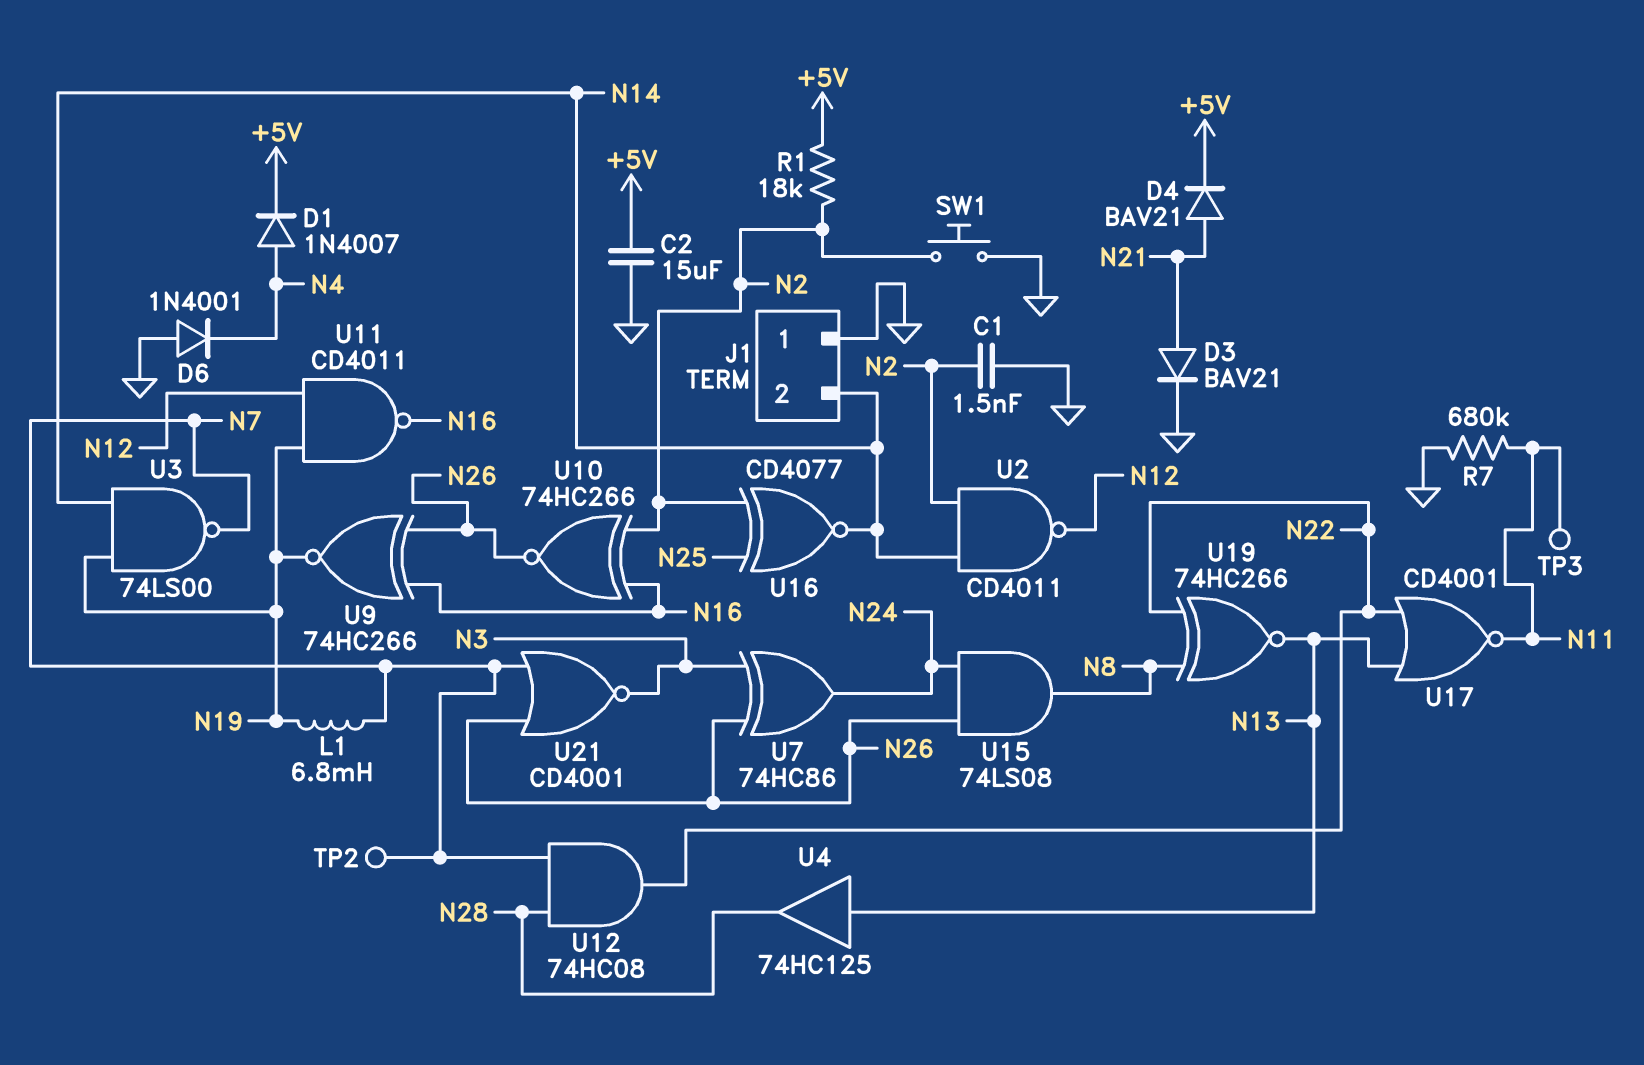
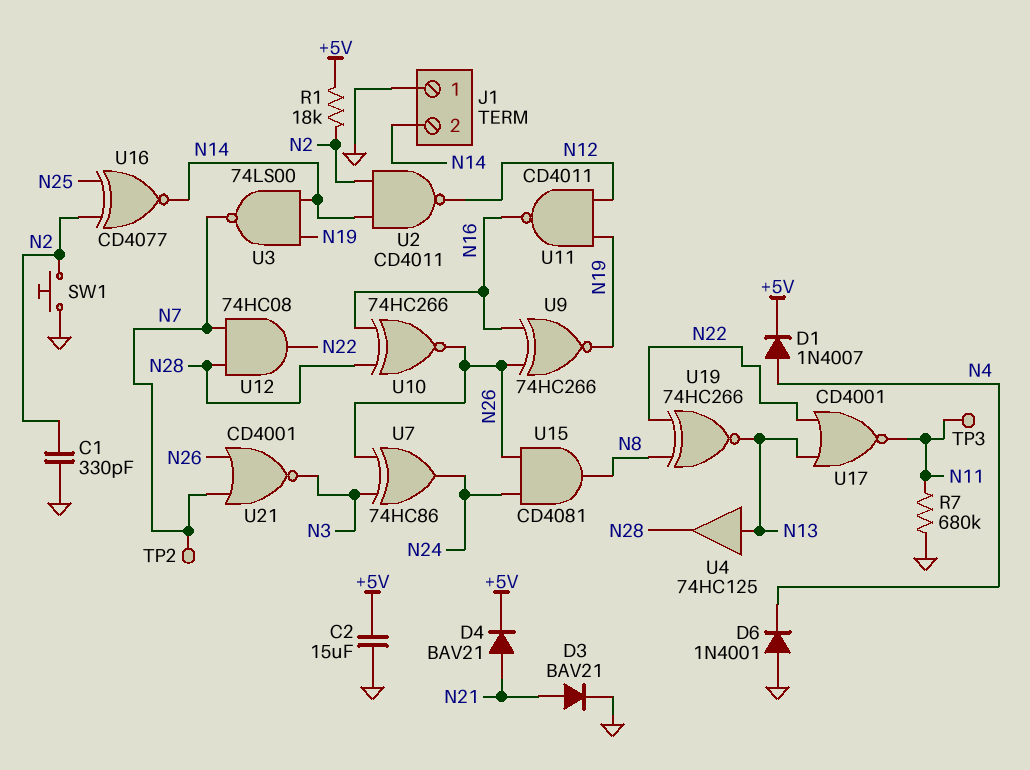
C1: 1.5nF (GND, N2) -> 330pF (GND, N2)
L1: 6.8mH (N7, N19) -> none
U10: XNOR 74HC266 (in N2, in N16, out N26) -> XNOR 74HC266 (in N16, in N28, out N26)
U15: AND 74LS08 (in N24, in N26, out N8) -> AND CD4081 (in N24, in N26, out N8)

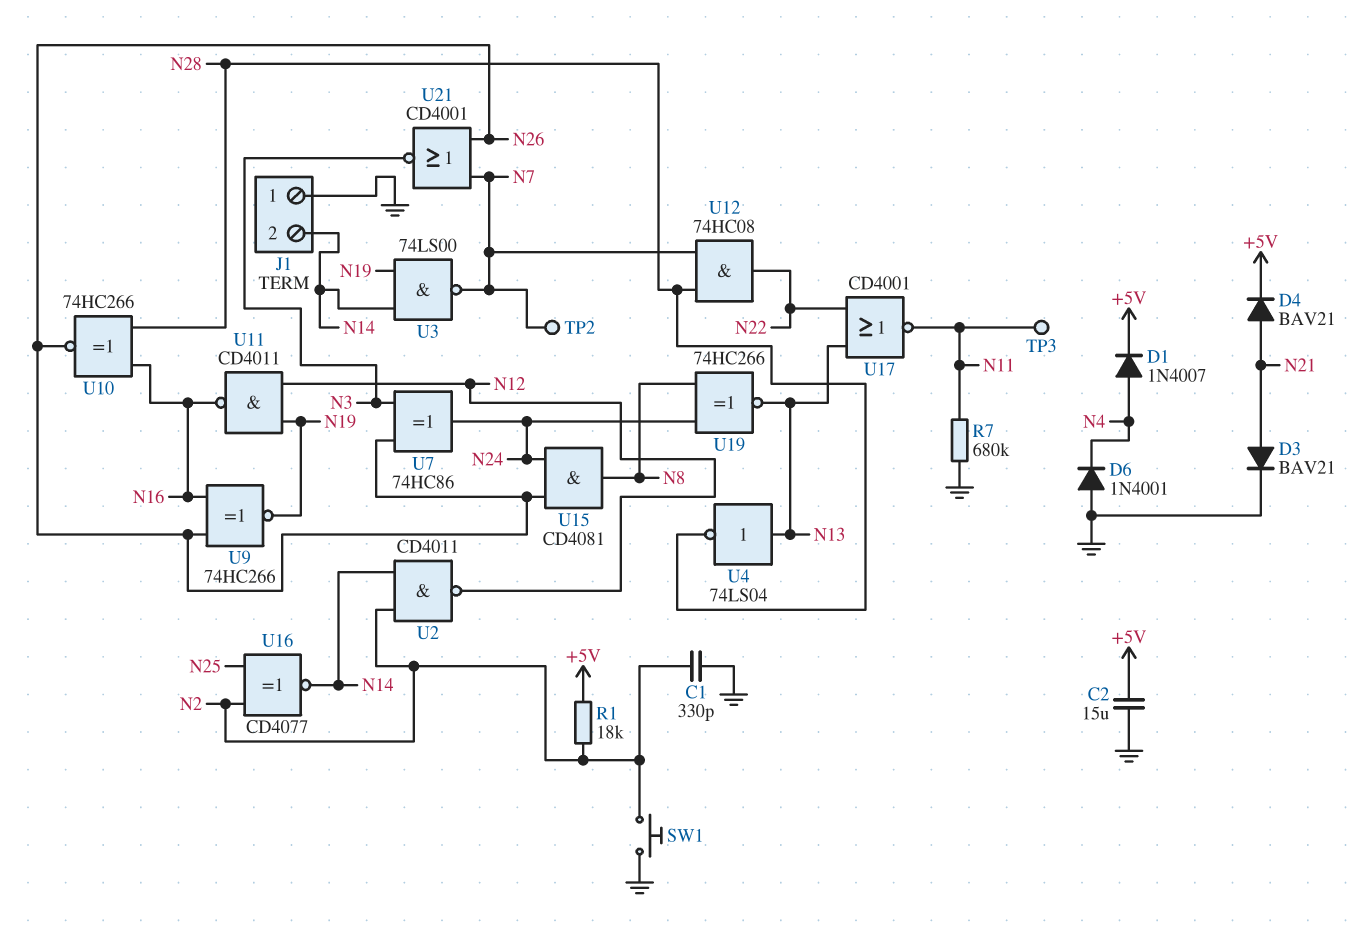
U4: buffer 74HC125 (in N13, out N28) -> NOT 74LS04 (in N13, out N28)
U19: XNOR 74HC266 (in N8, in N22, out N13) -> XNOR 74HC266 (in N8, in N24, out N13)

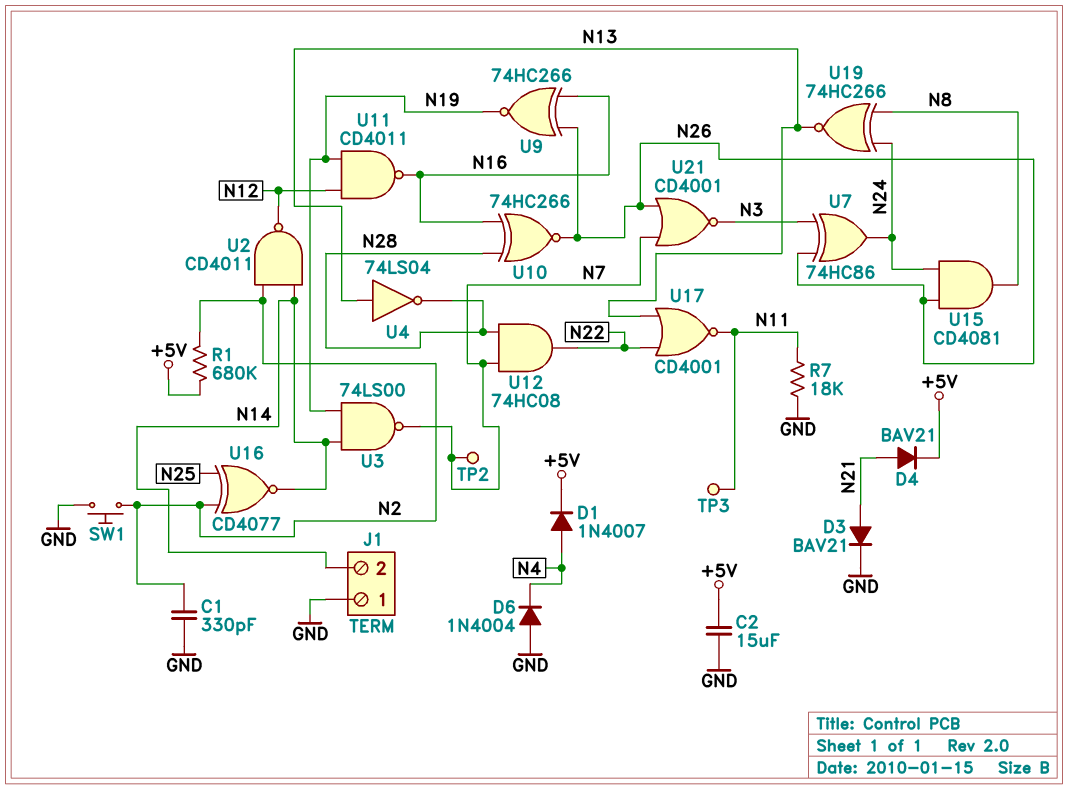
D6: diode 1N4001 (A GND, K N4) -> diode 1N4004 (A GND, K N4)
R1: 18k (+5V, N2) -> 680k (+5V, N2)
R7: 680k (GND, N11) -> 18k (GND, N11)

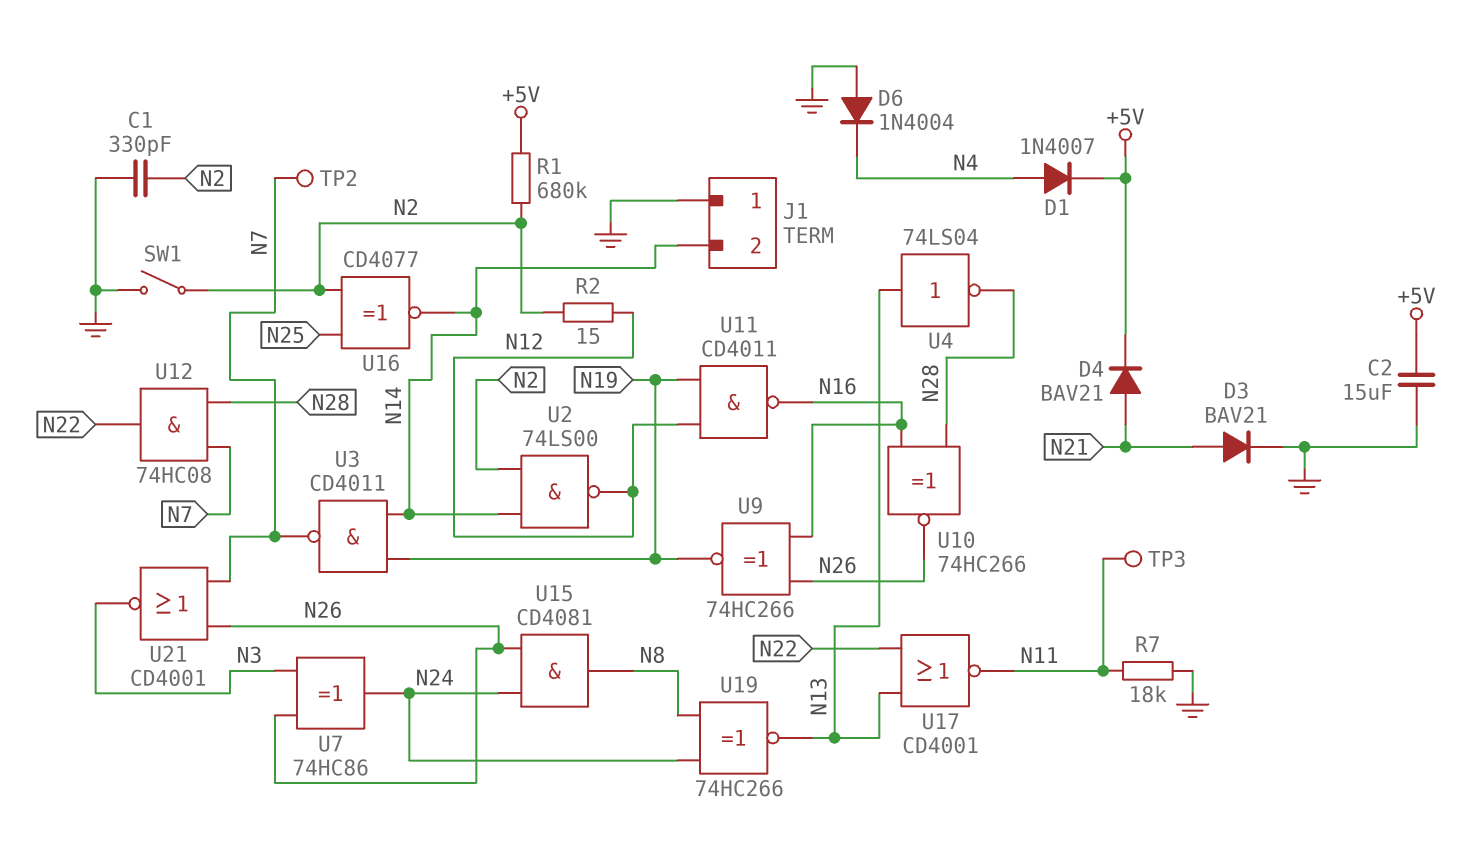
R2: none -> 15 (N2, N12)
SW1: button (GND, N2) -> switch (GND, N2)
U2: NAND CD4011 (in N2, in N14, out N12) -> NAND 74LS00 (in N2, in N14, out N12)
U3: NAND 74LS00 (in N14, in N19, out N7) -> NAND CD4011 (in N14, in N19, out N7)

